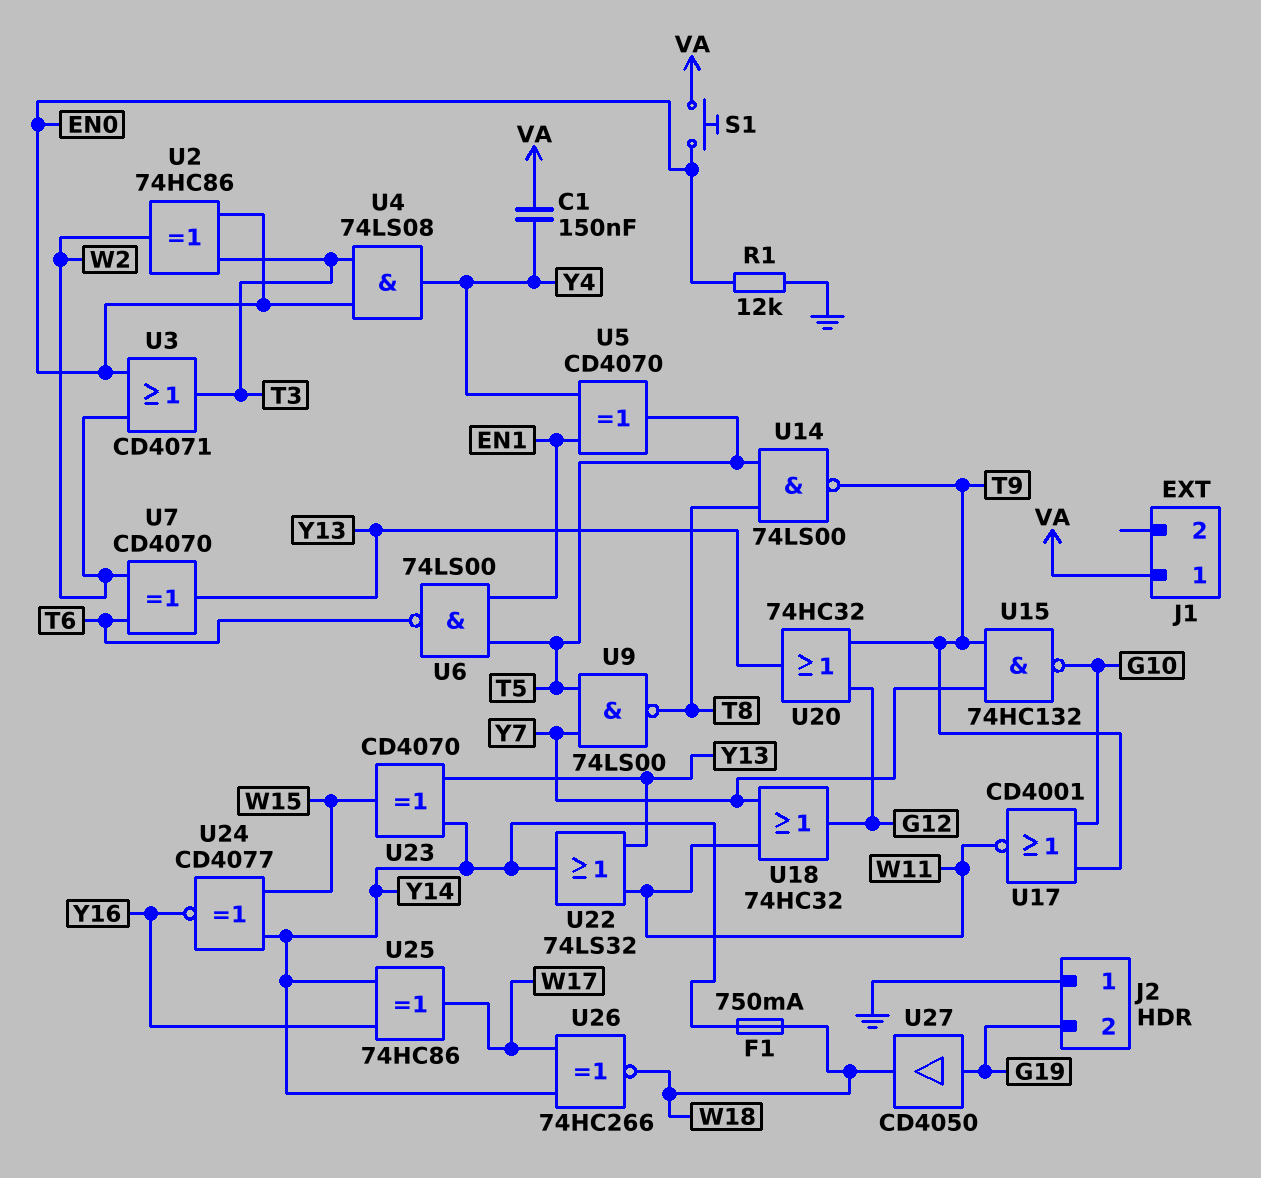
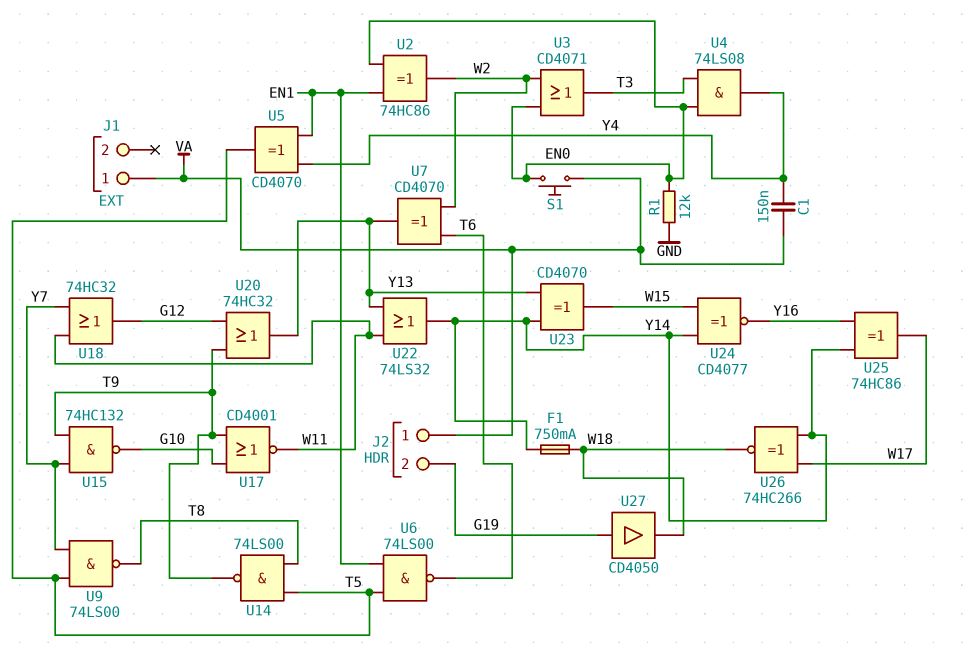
J2 pin 1: GND -> VA
U2: XOR 74HC86 (in EN0, in T3, out W2) -> XOR 74HC86 (in EN0, in EN1, out W2)

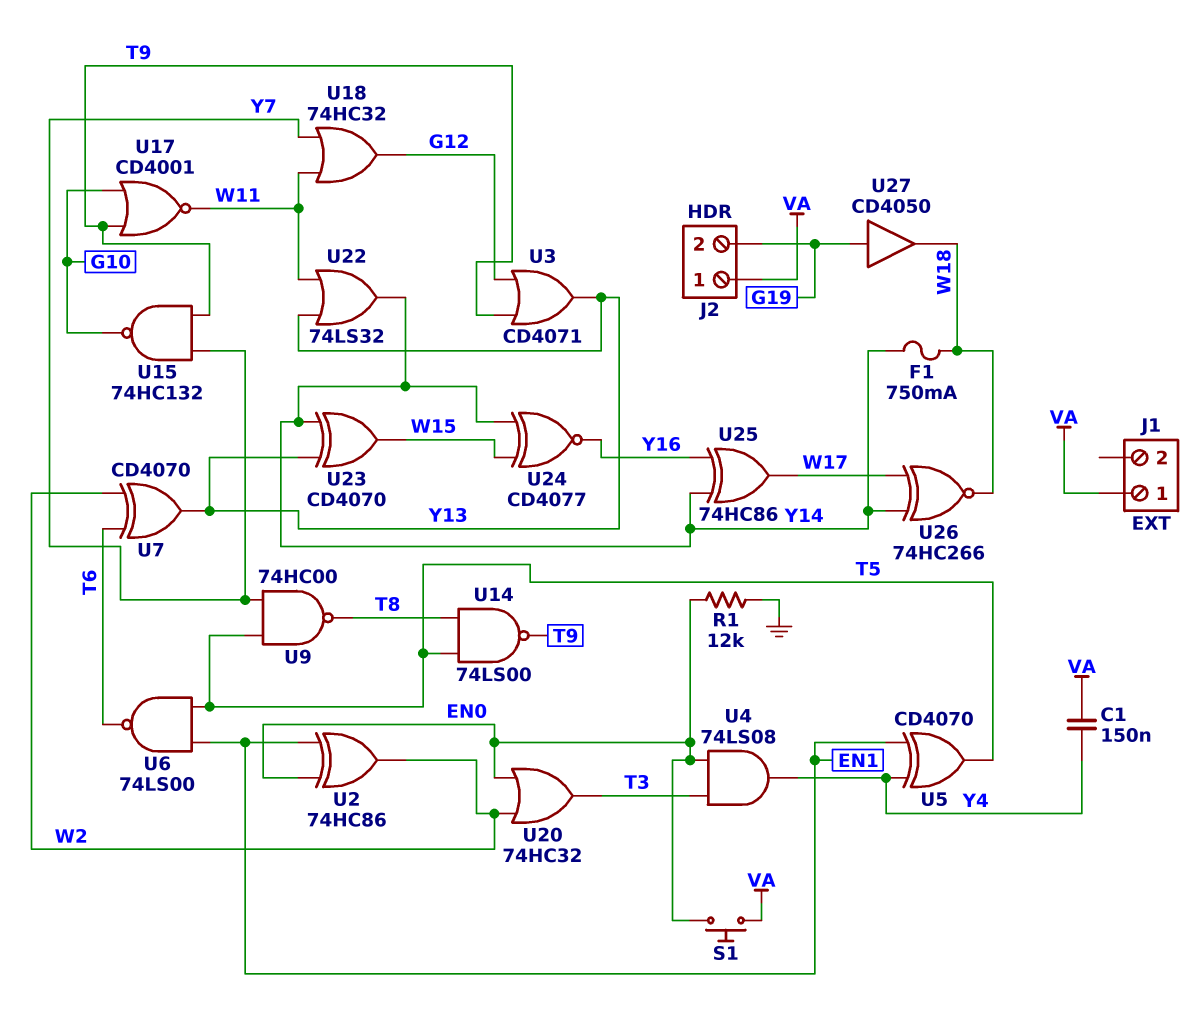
U3: OR CD4071 (in EN0, in W2, out T3) -> OR CD4071 (in G12, in T9, out Y13)
U9: NAND 74LS00 (in T5, in Y7, out T8) -> NAND 74HC00 (in T5, in Y7, out T8)
U20: OR 74HC32 (in G12, in T9, out Y13) -> OR 74HC32 (in EN0, in W2, out T3)

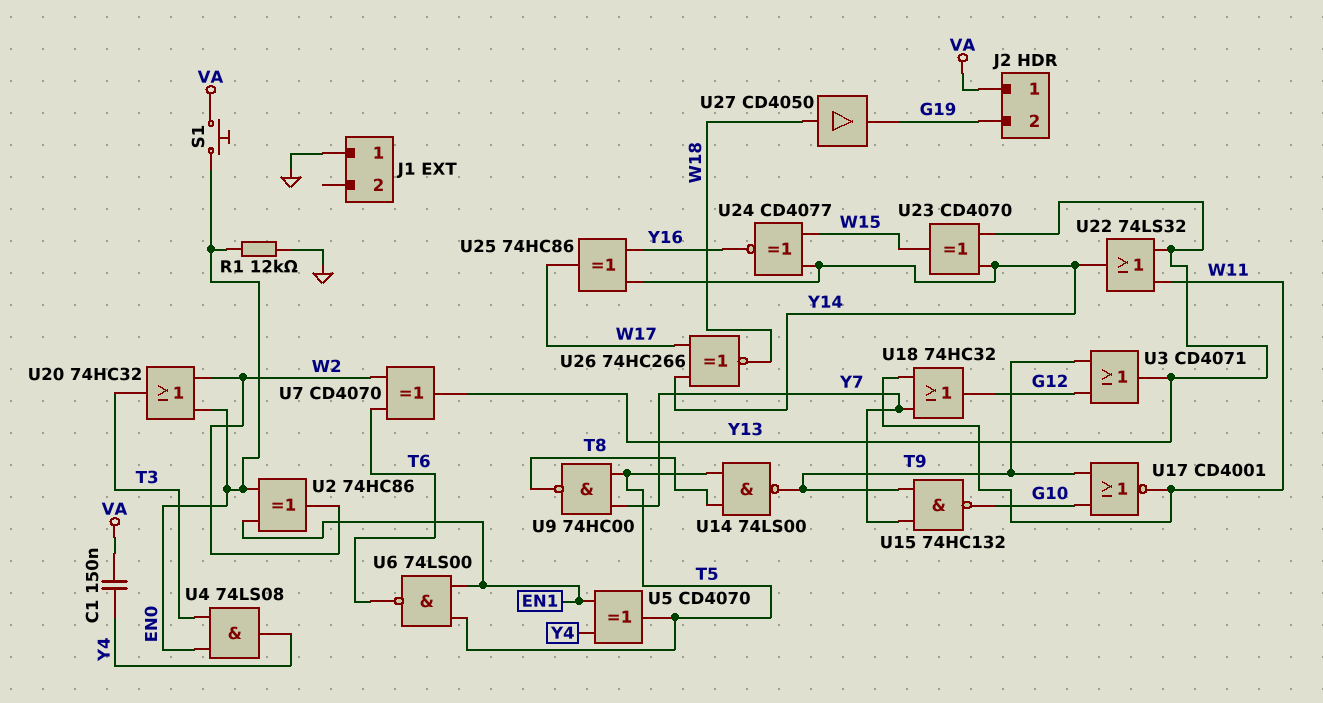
F1: 750mA (W18, Y14) -> none
J1 pin 1: VA -> GND
U27: buffer CD4050 (in G19, out W18) -> buffer CD4050 (in W18, out G19)

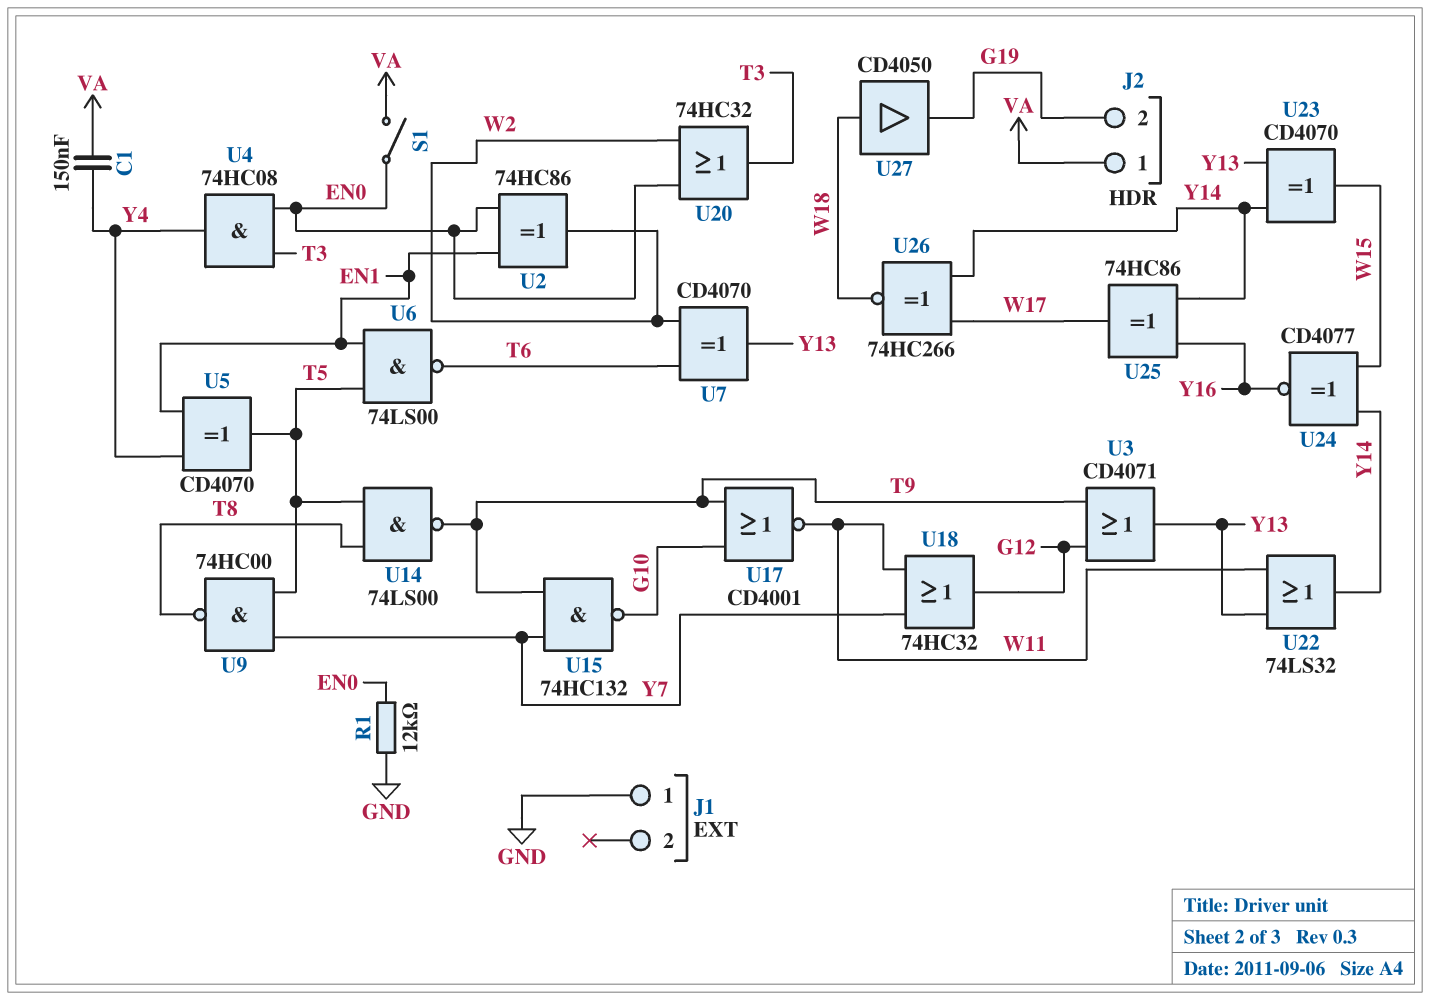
S1: button (EN0, VA) -> switch (EN0, VA)
U4: AND 74LS08 (in EN0, in T3, out Y4) -> AND 74HC08 (in EN0, in T3, out Y4)

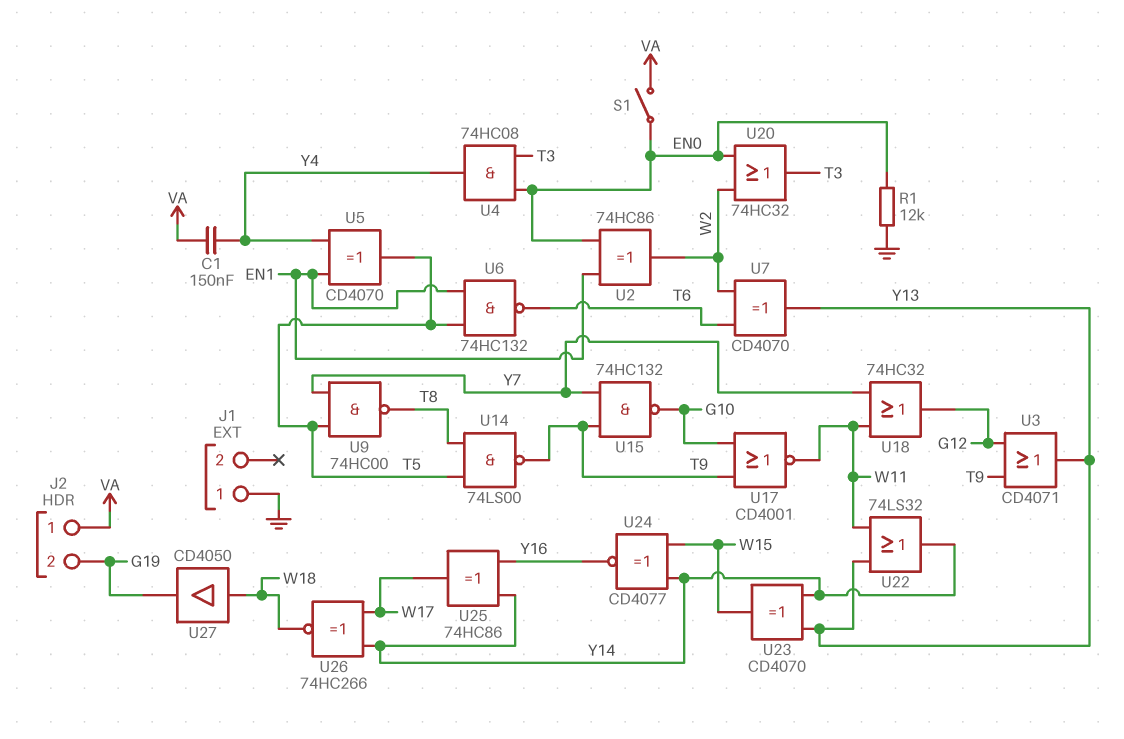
U6: NAND 74LS00 (in EN1, in T5, out T6) -> NAND 74HC132 (in EN1, in T5, out T6)

